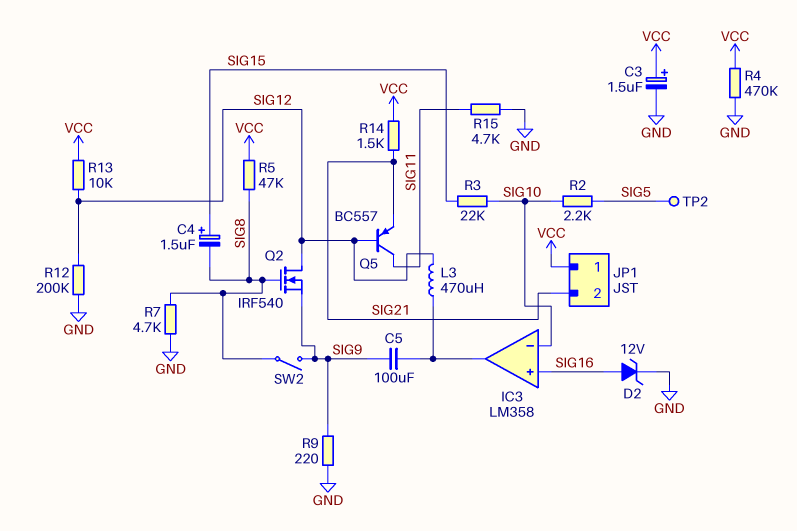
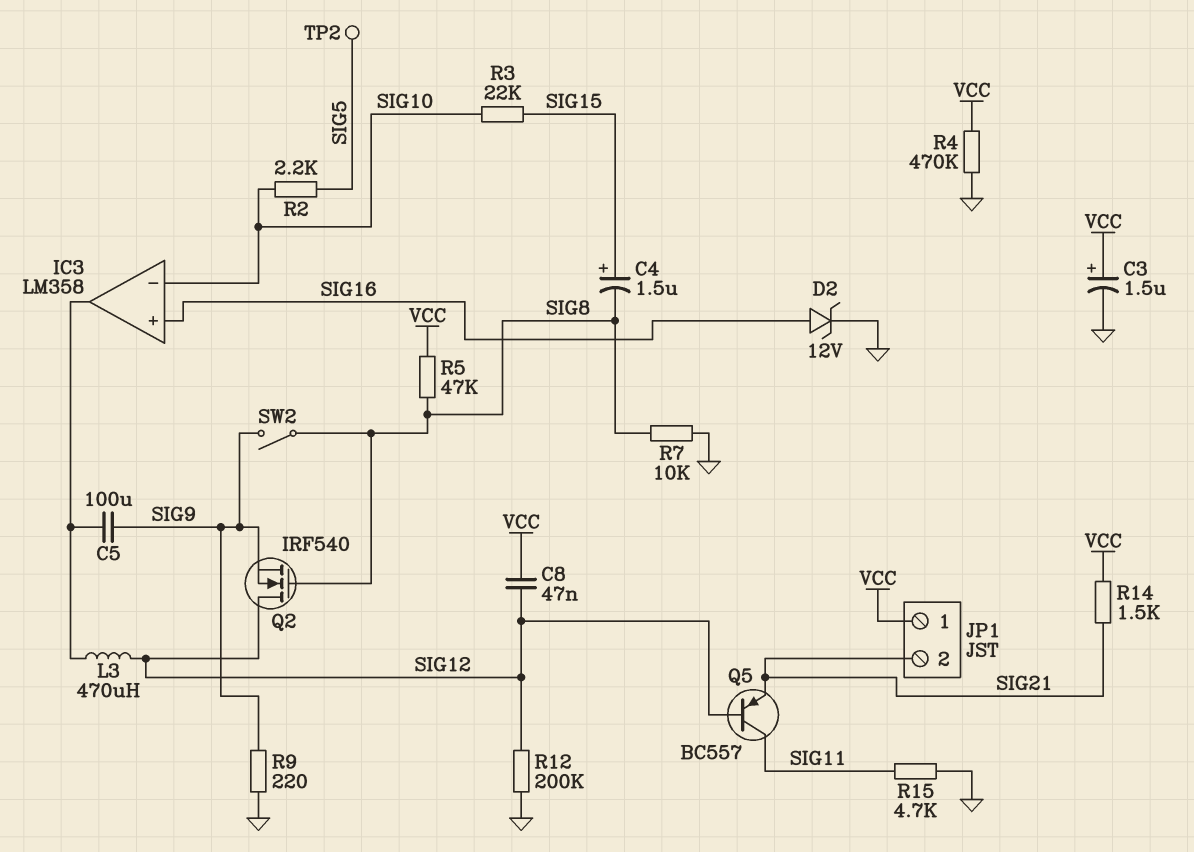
C8: none -> 47nF (SIG12, VCC)
R7: 4.7k (GND, SIG8) -> 10k (GND, SIG8)
R13: 10k (SIG12, VCC) -> none

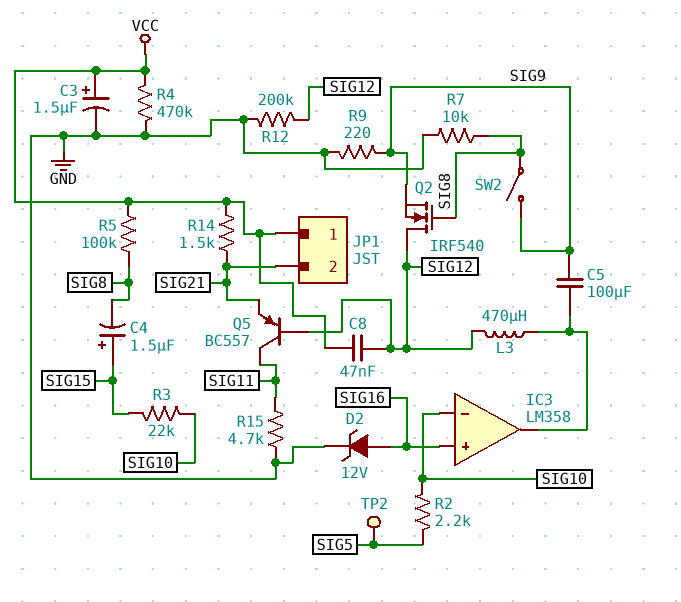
R5: 47k (SIG8, VCC) -> 100k (SIG8, VCC)

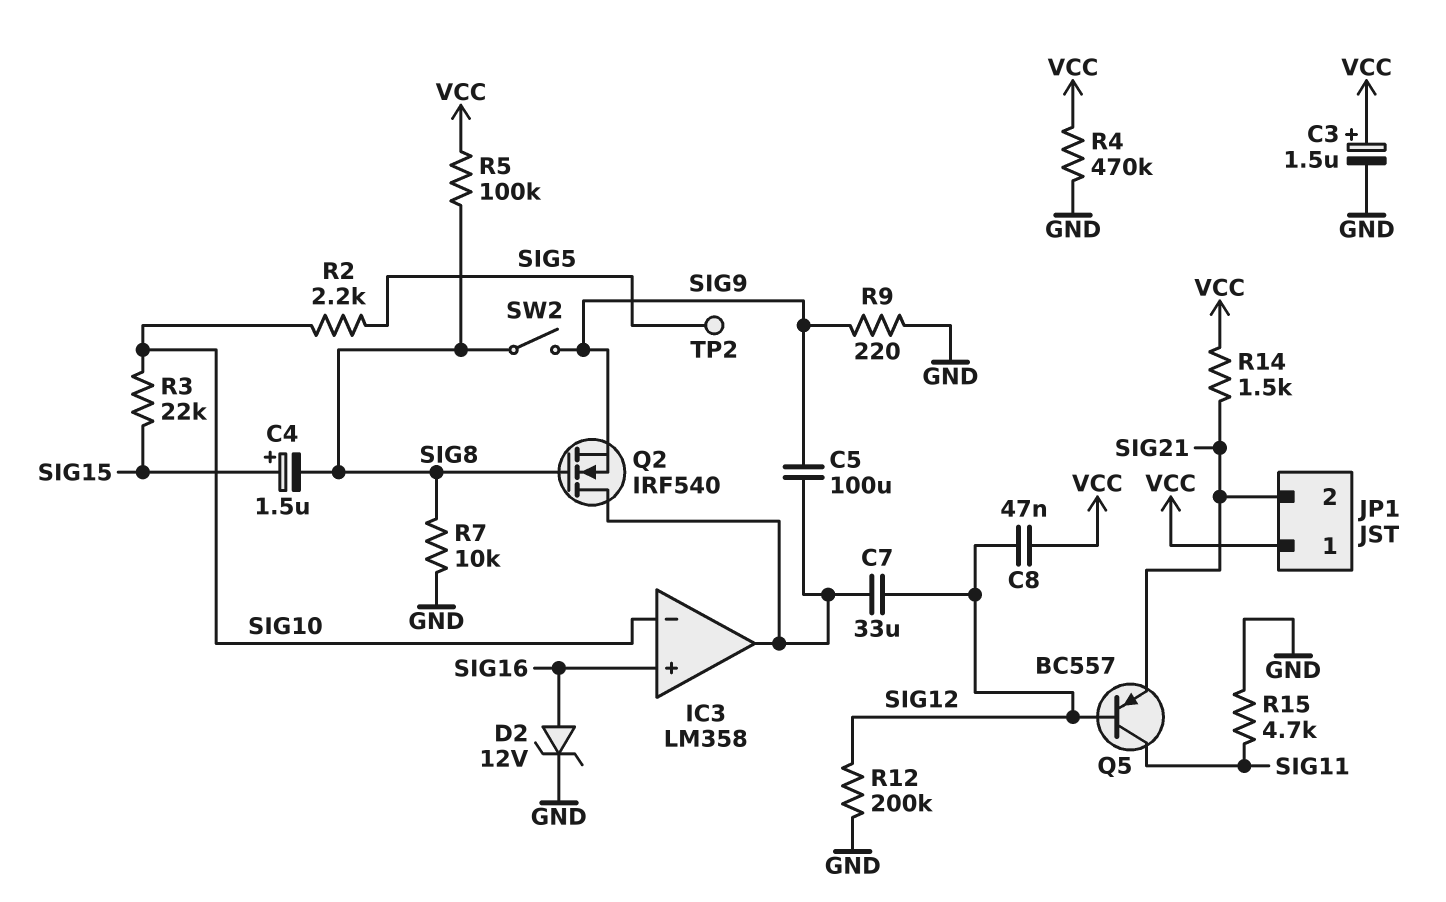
C7: none -> 33uF (IC3/out, SIG12)
L3: 470uH (IC3/out, SIG12) -> none
Q2: NMOS IRF540 (G SIG8, D SIG12, S SIG9) -> NMOS IRF540 (G SIG8, D IC3/out, S SIG9)

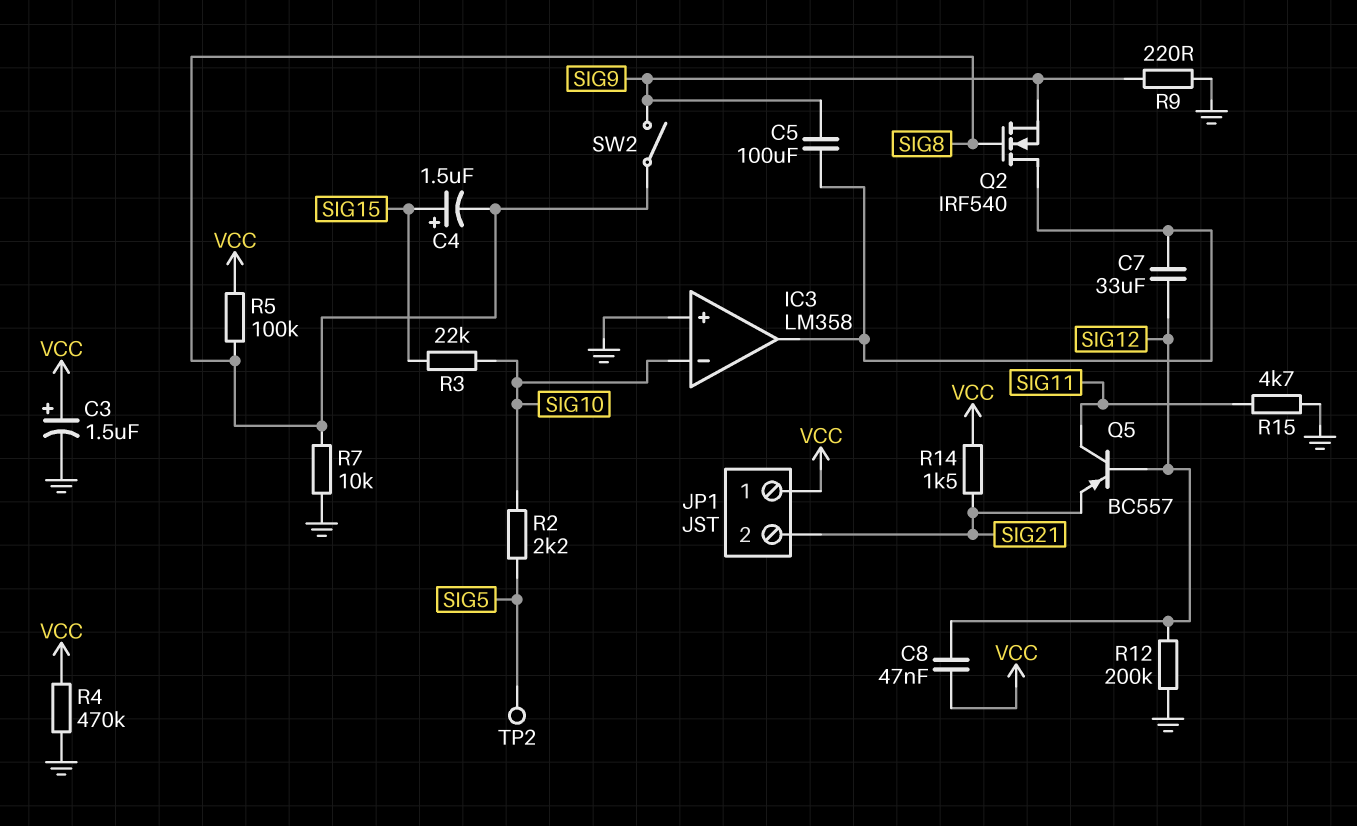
D2: zener 12V (A SIG16, K GND) -> none
IC3 pin in+: SIG16 -> GND

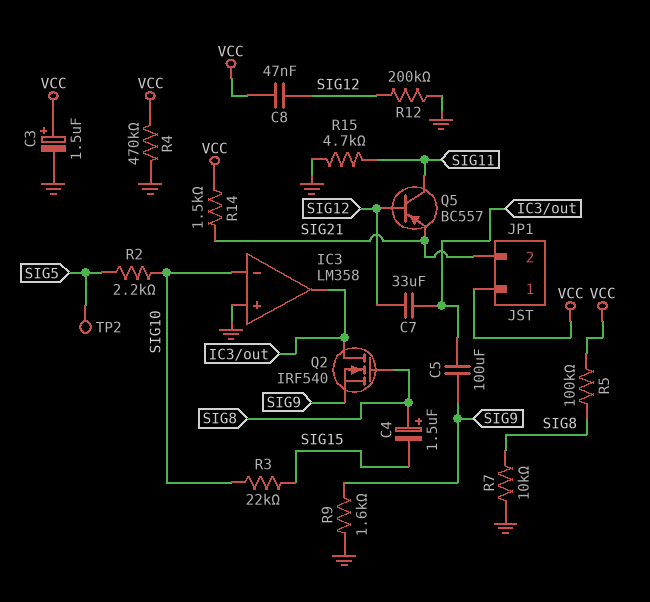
C4: 1.5uF (plus SIG15, minus SIG8) -> 1.5uF (plus SIG8, minus SIG15)
R9: 220 (GND, SIG9) -> 1.6k (GND, SIG9)
SW2: switch (SIG8, SIG9) -> none

